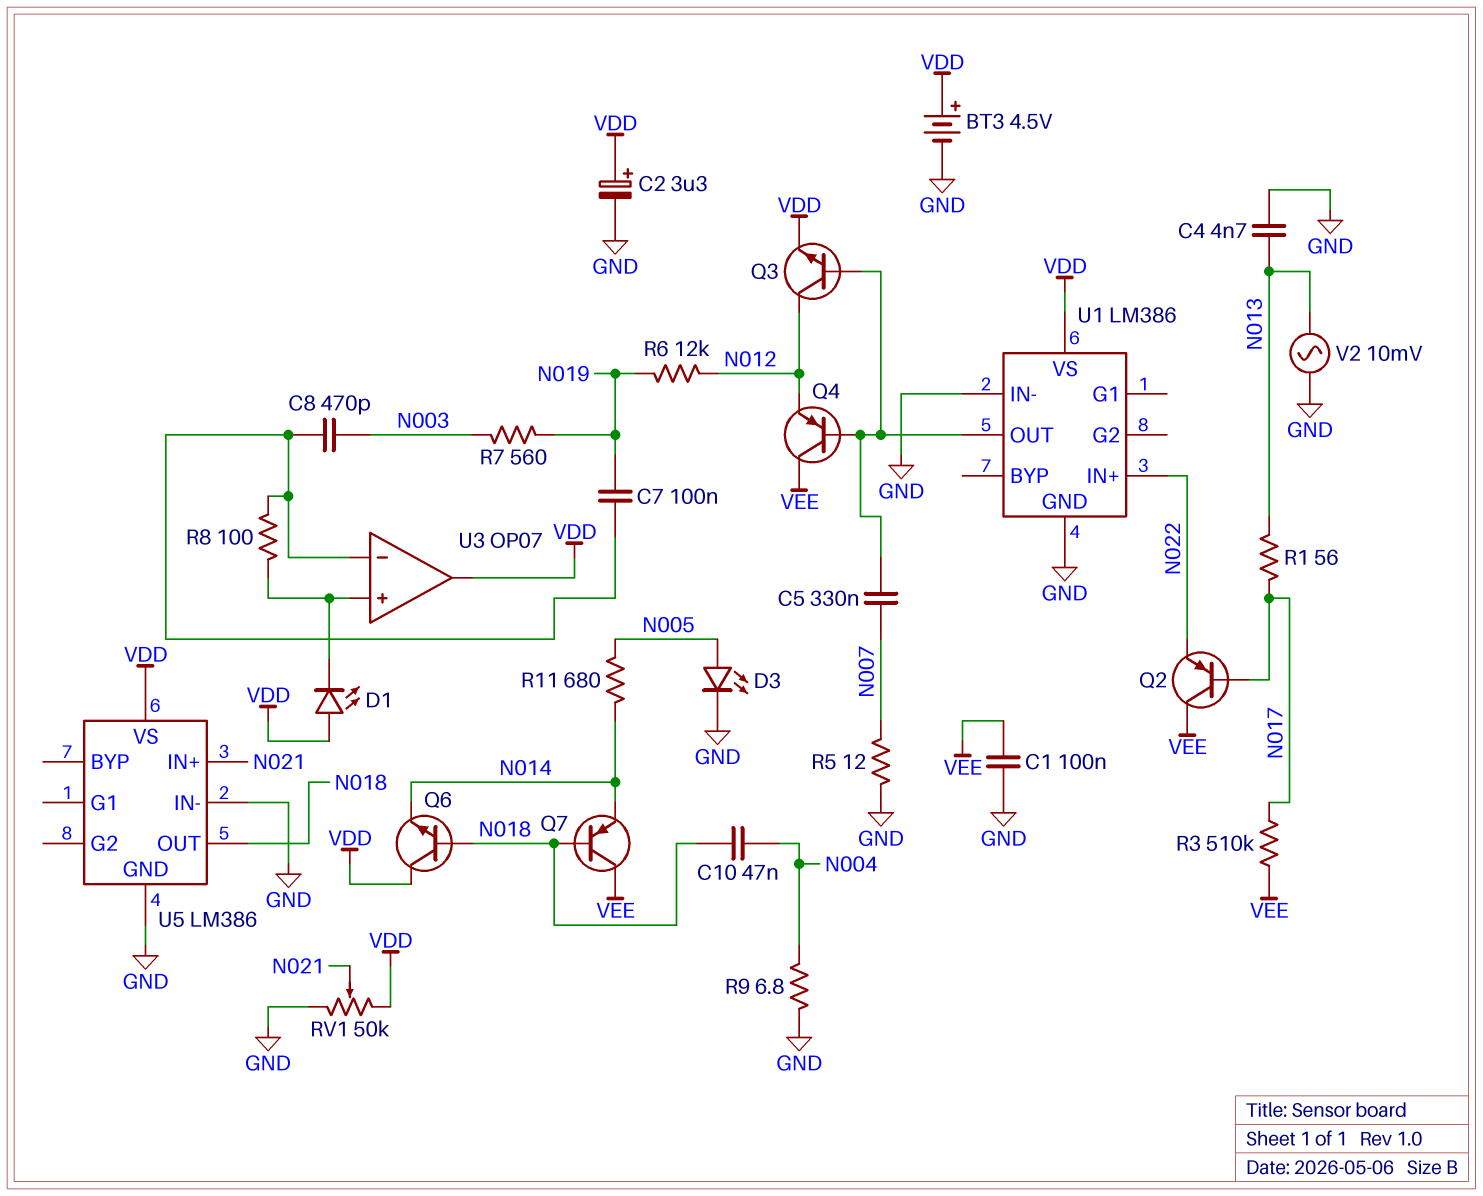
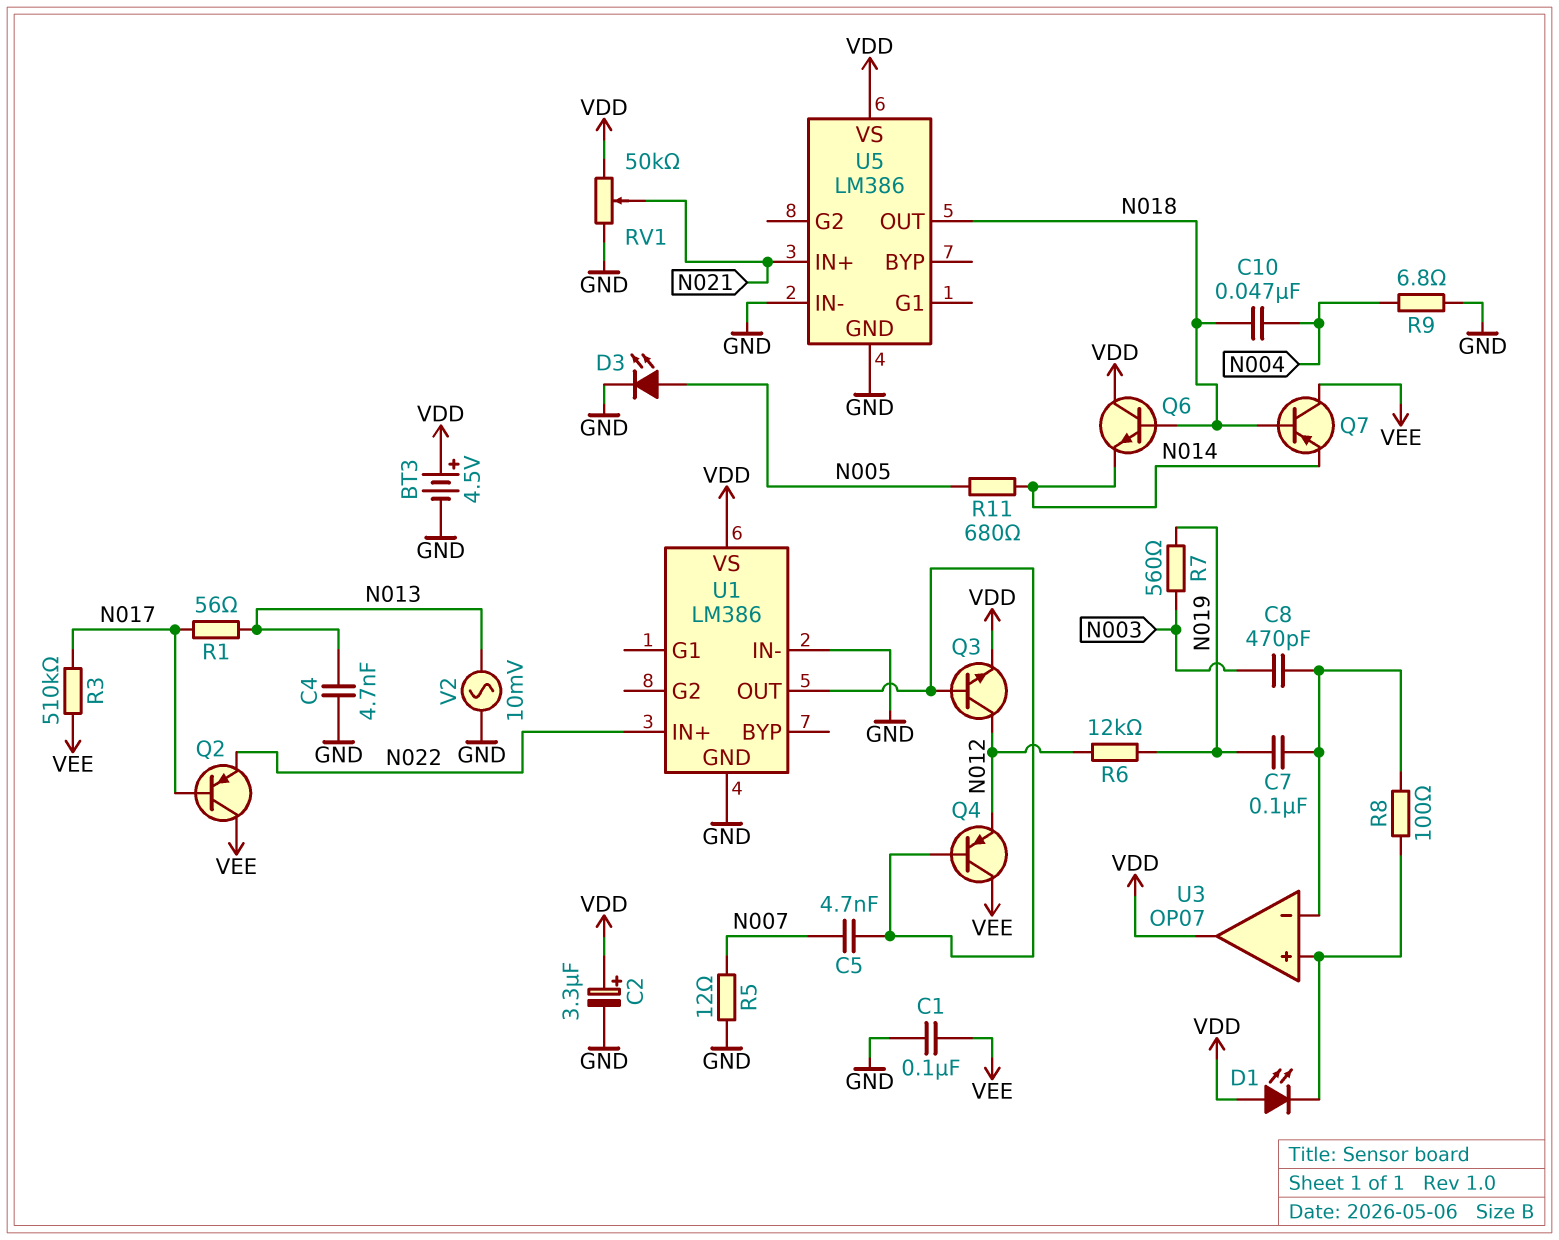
C5: 330nF (N007, U1/OUT) -> 4.7nF (N007, U1/OUT)

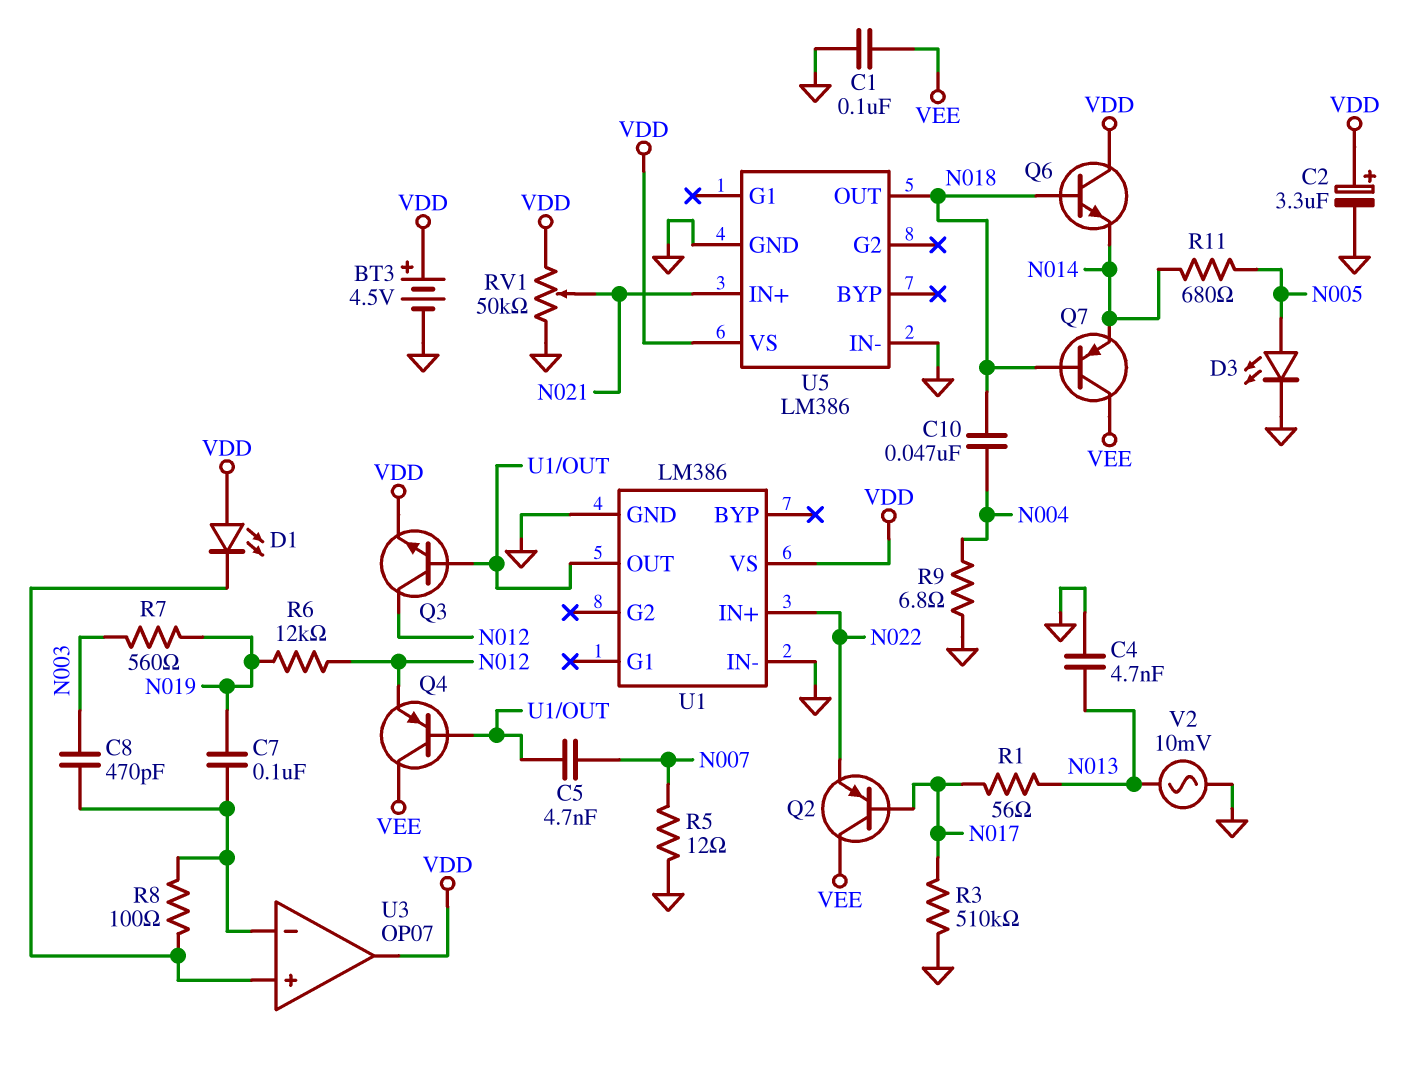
R3: 510k (N017, VEE) -> 510k (GND, N017)

